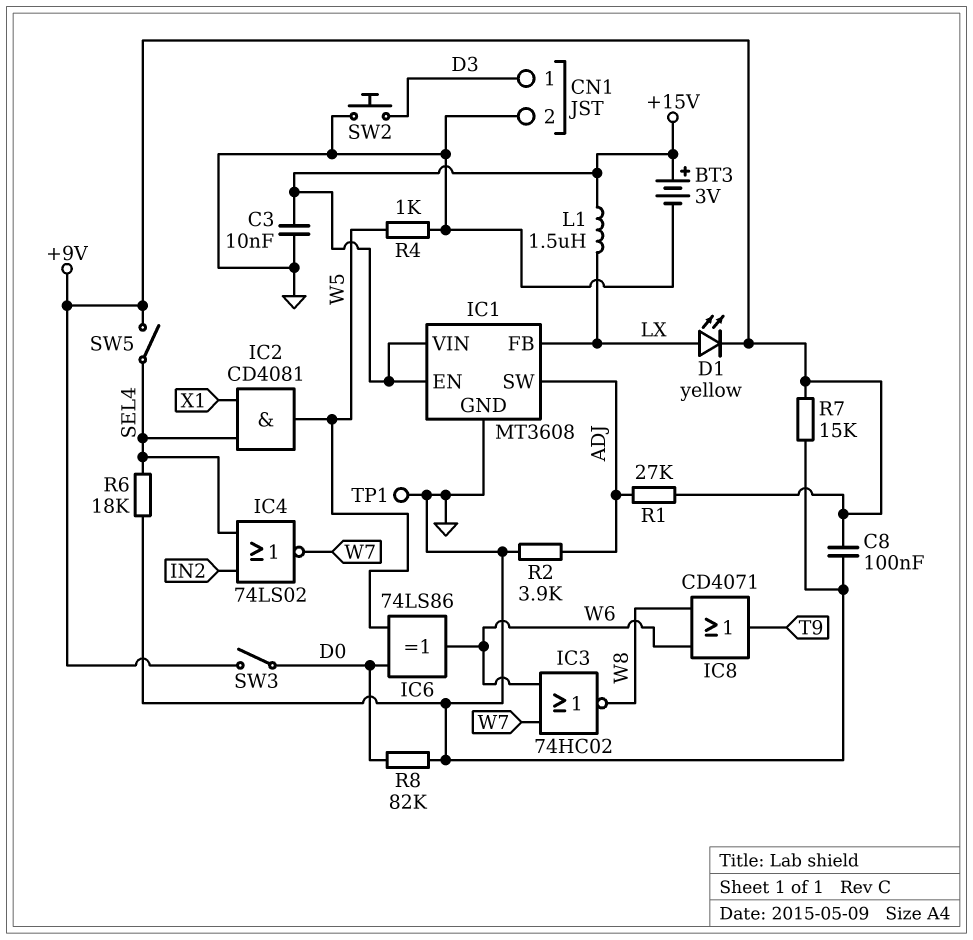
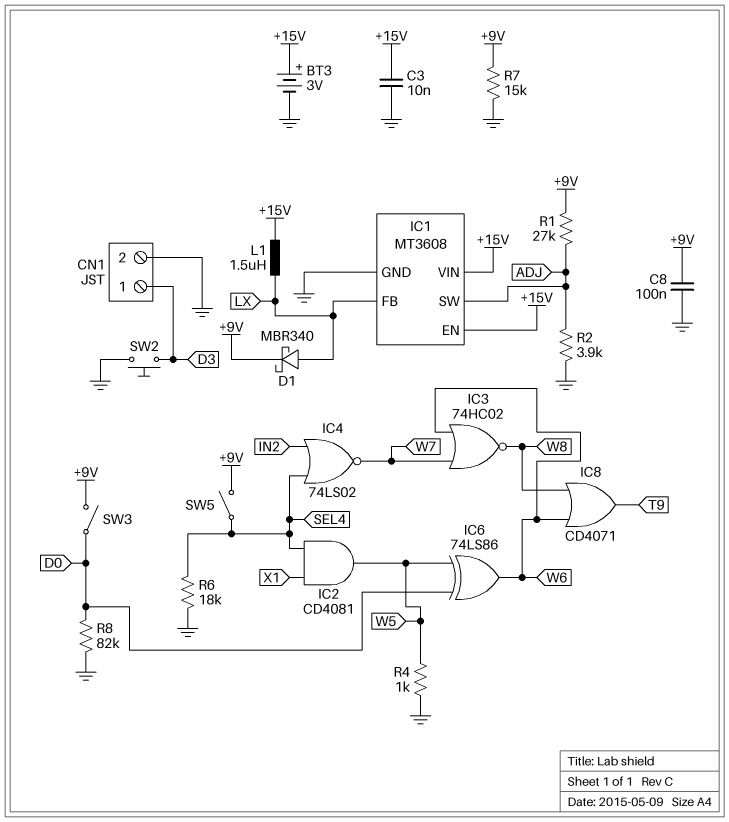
D1: LED yellow (A LX, K +9V) -> schottky MBR340 (A LX, K +9V)
TP1: test point (GND) -> none

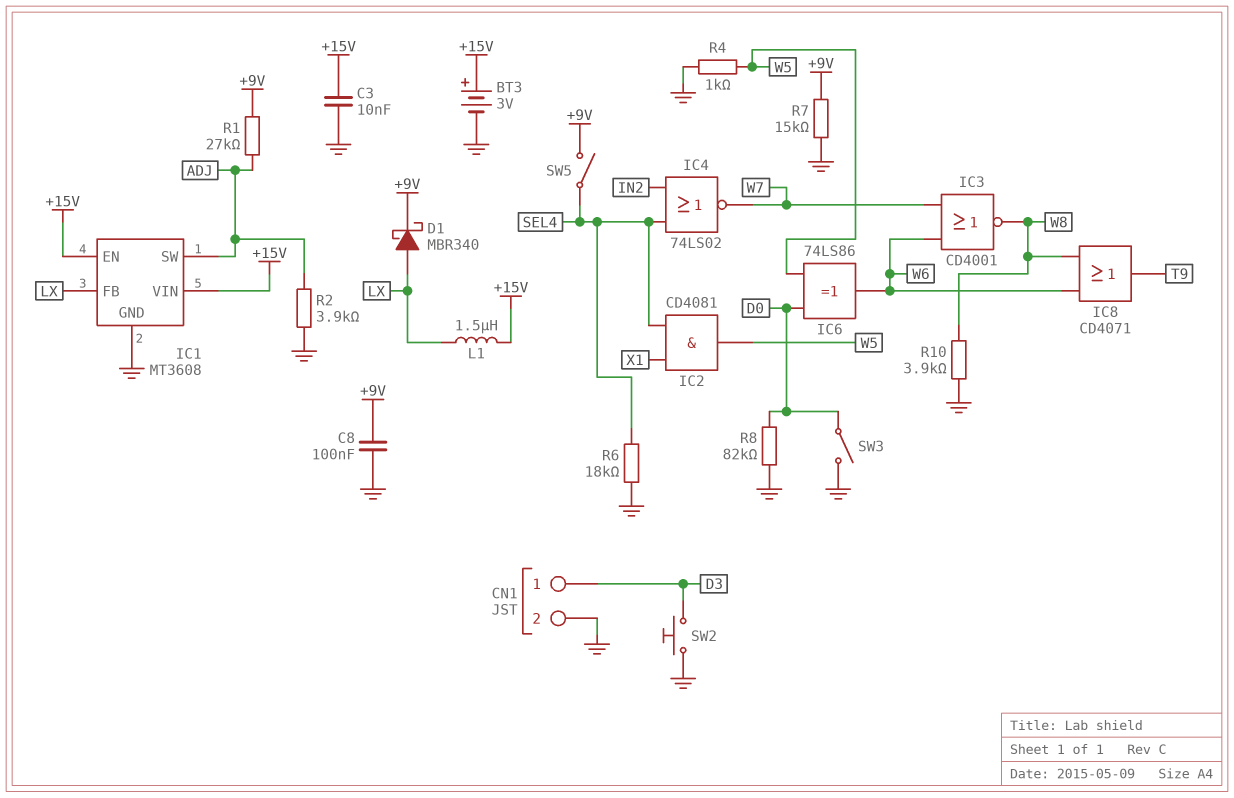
IC3: NOR 74HC02 (in W6, in W7, out W8) -> NOR CD4001 (in W6, in W7, out W8)
R10: none -> 3.9k (GND, W8)
SW3: switch (+9V, D0) -> switch (D0, GND)

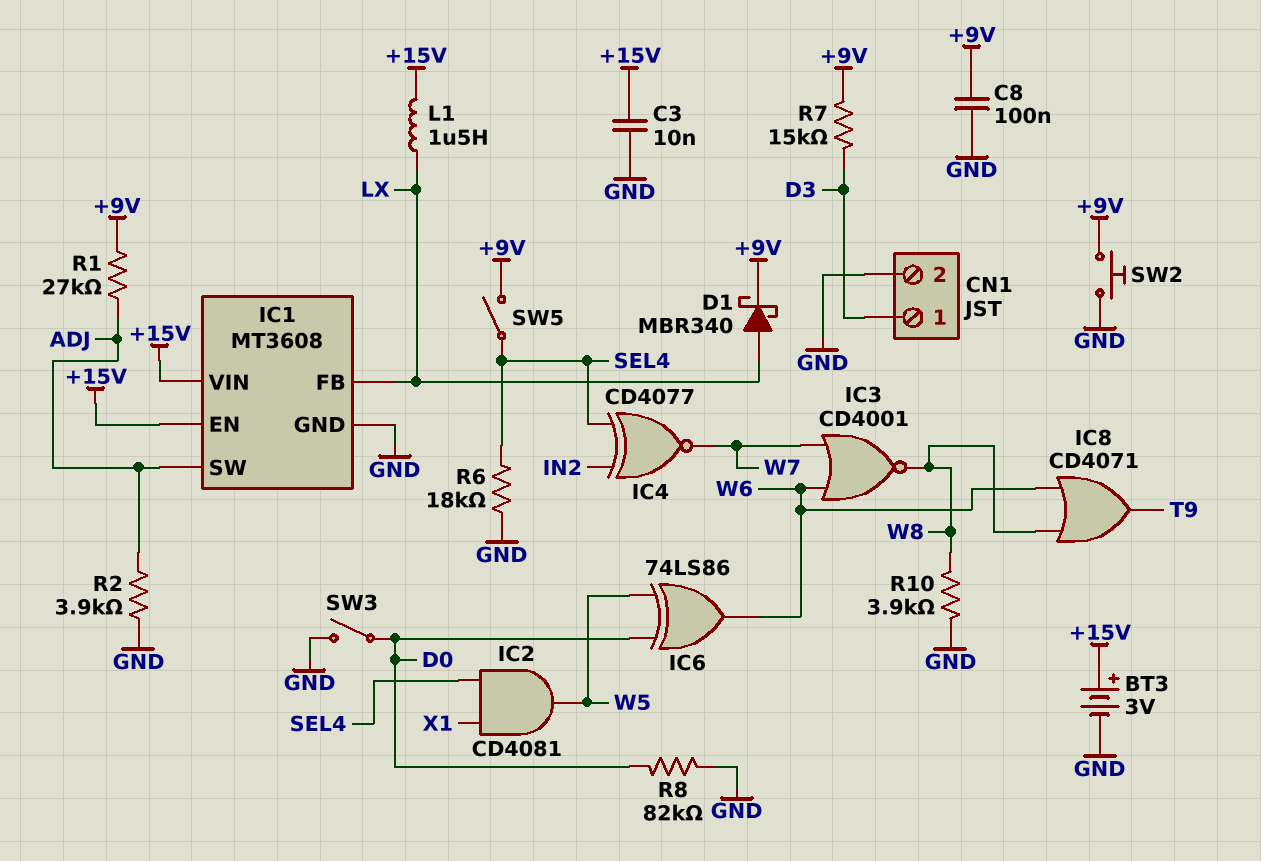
IC4: NOR 74LS02 (in IN2, in SEL4, out W7) -> XNOR CD4077 (in IN2, in SEL4, out W7)
R4: 1k (GND, W5) -> none
R7: 15k (+9V, GND) -> 15k (+9V, D3)
SW2: button (D3, GND) -> button (+9V, GND)

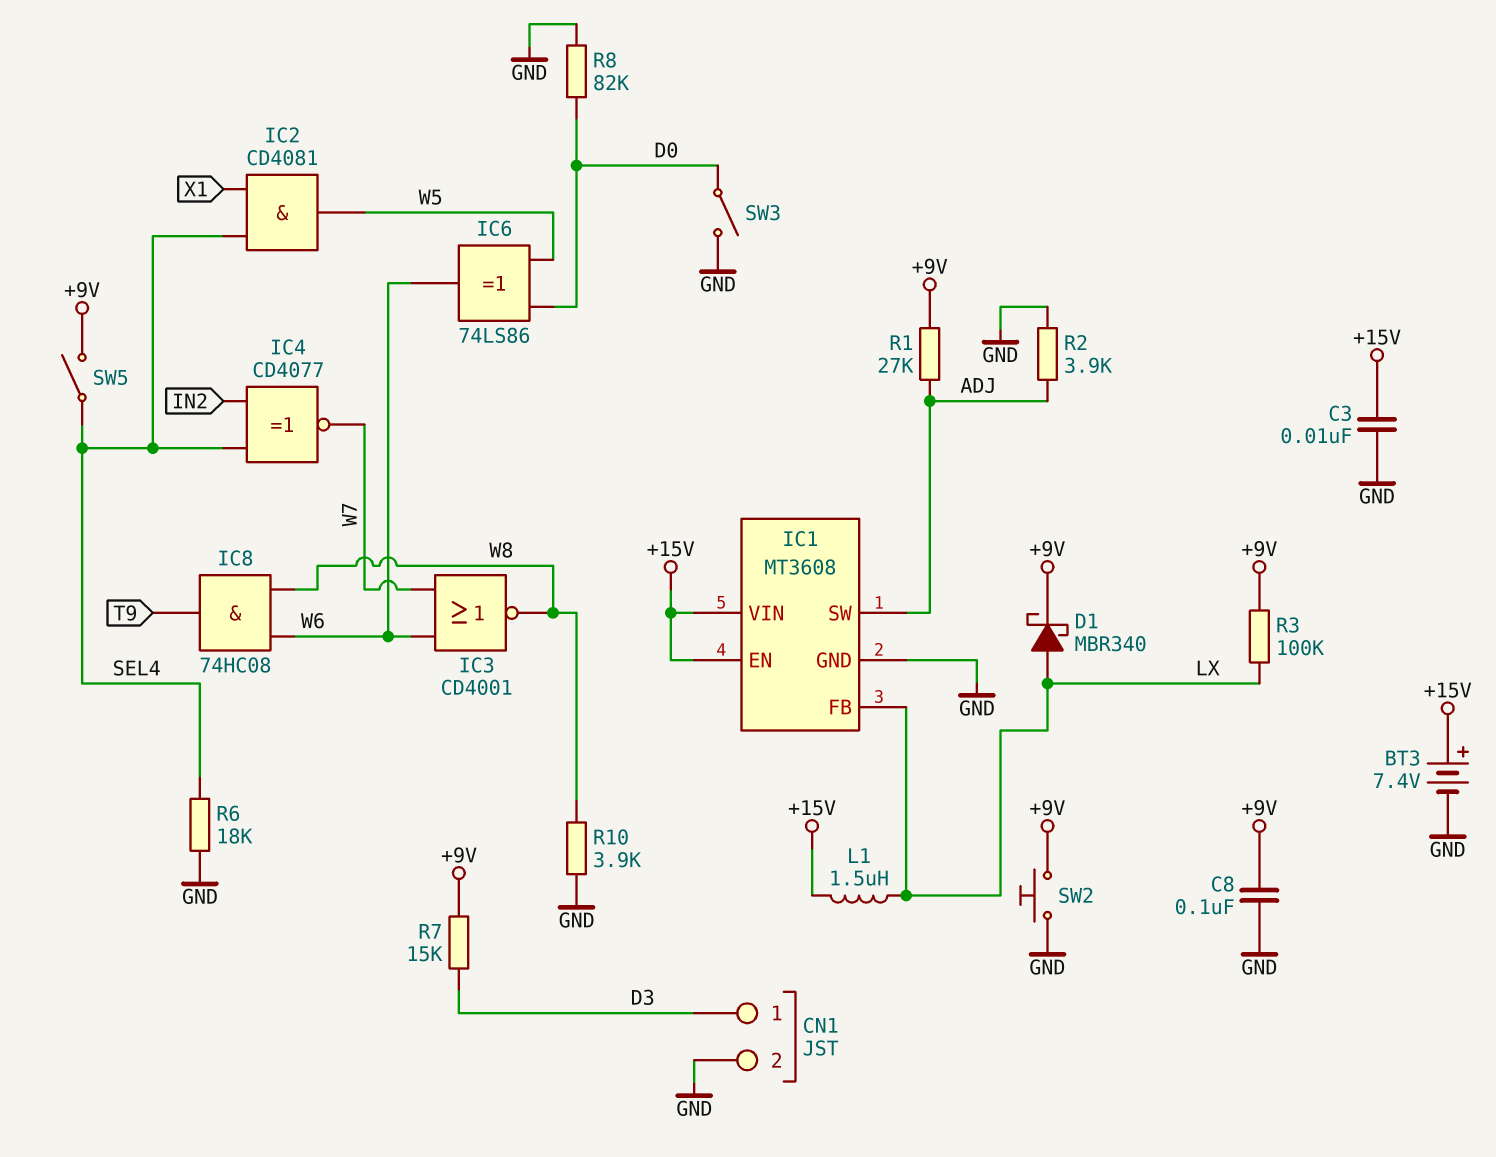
BT3: 3V (plus +15V, minus GND) -> 7.4V (plus +15V, minus GND)
IC8: OR CD4071 (in W6, in W8, out T9) -> AND 74HC08 (in W6, in W8, out T9)
R3: none -> 100k (+9V, LX)

